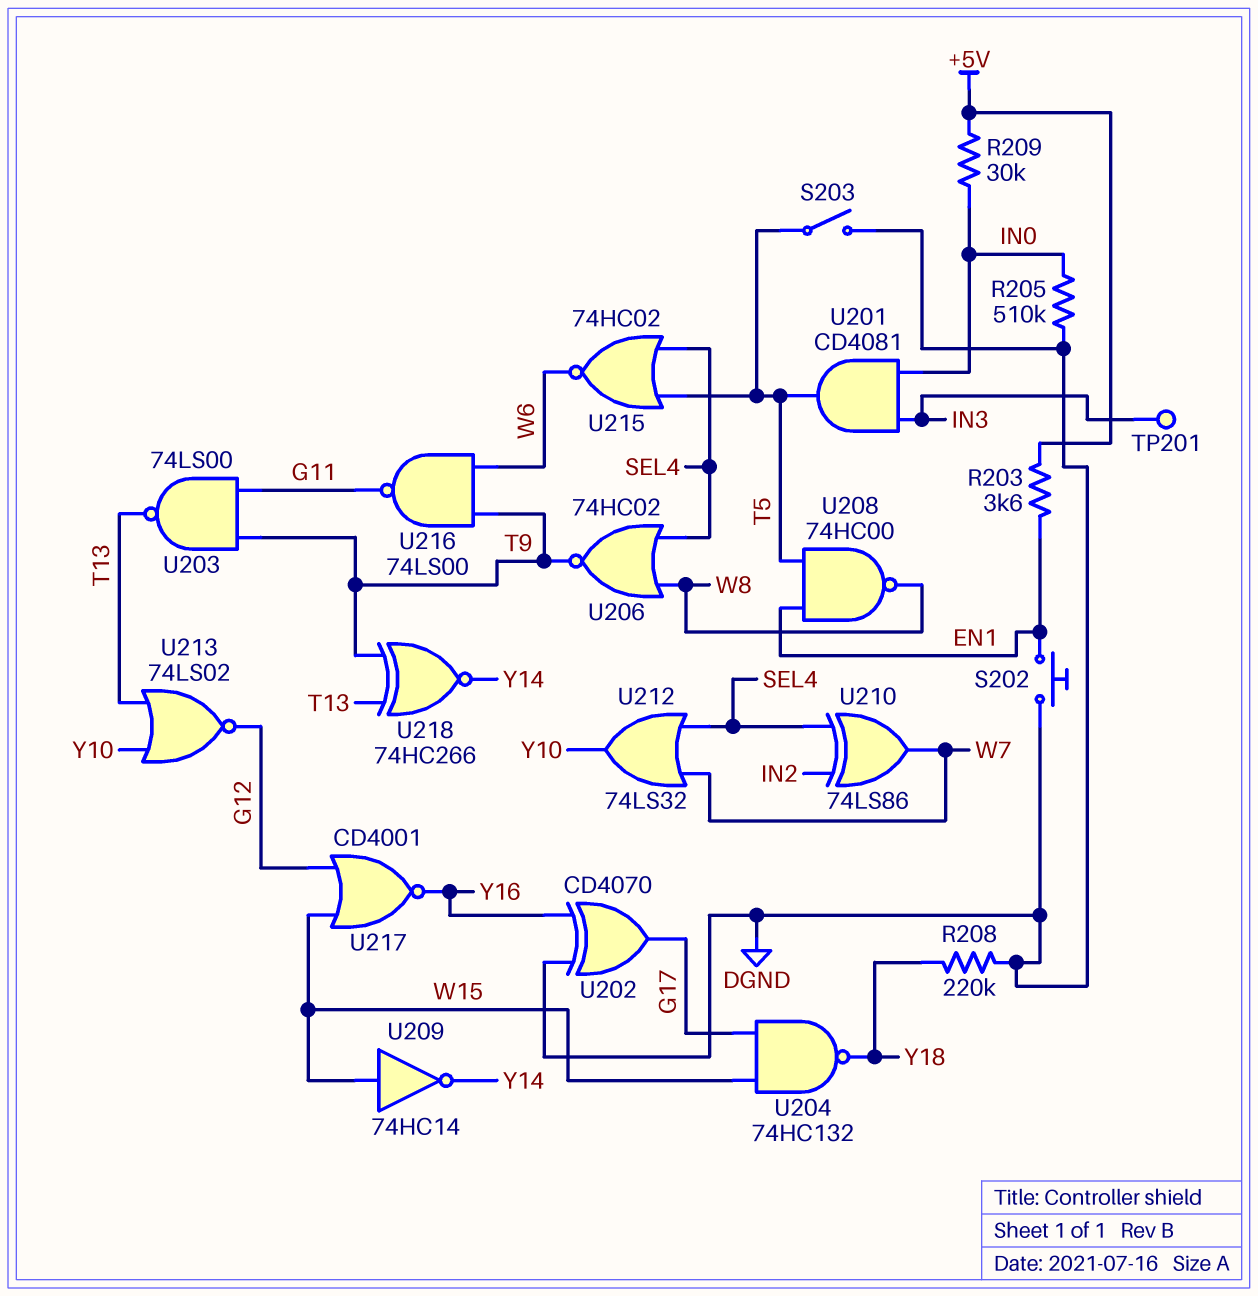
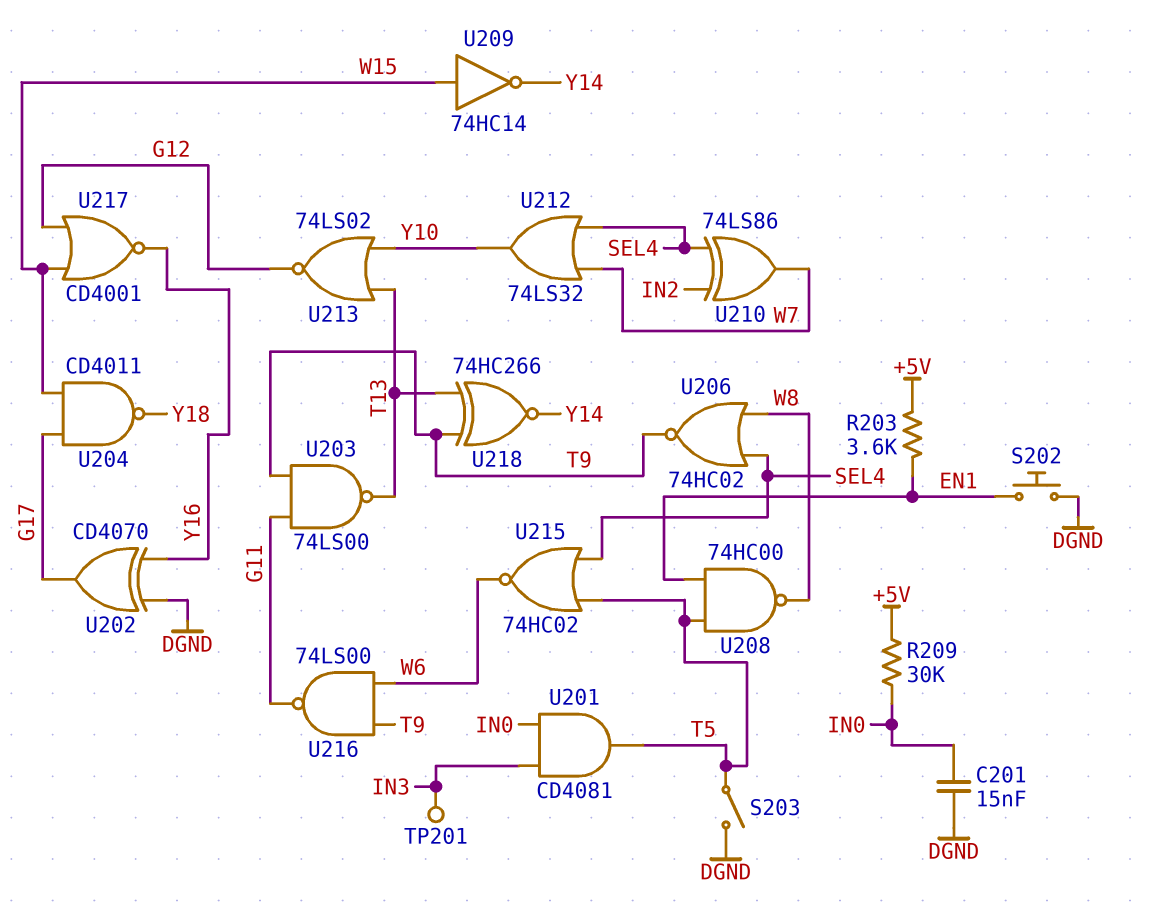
C201: none -> 15nF (DGND, IN0)
R205: 510k (DGND, IN0) -> none
R208: 220k (DGND, Y18) -> none
U204: NAND 74HC132 (in G17, in W15, out Y18) -> NAND CD4011 (in G17, in W15, out Y18)

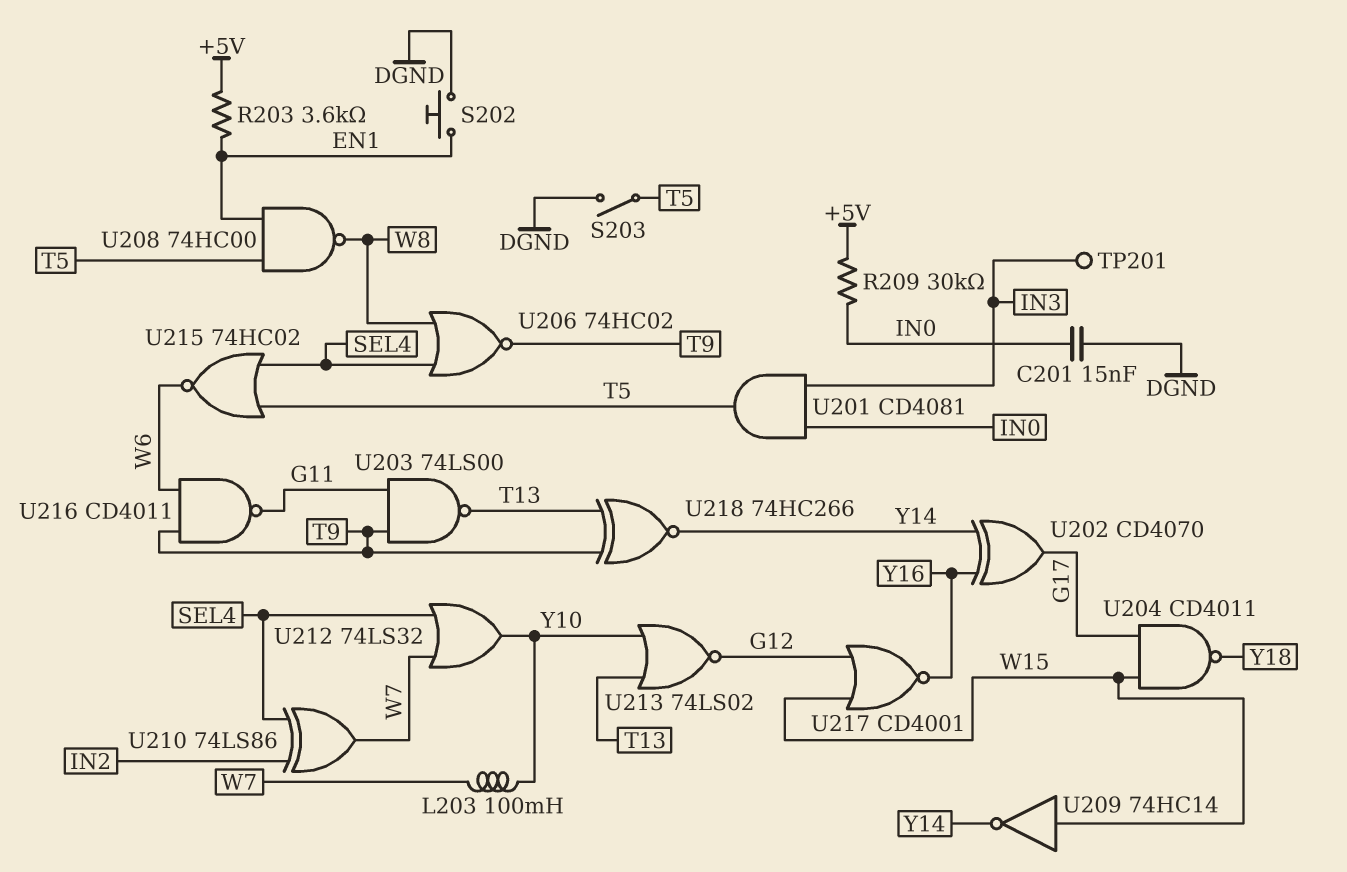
L203: none -> 100mH (W7, Y10)
U202: XOR CD4070 (in DGND, in Y16, out G17) -> XOR CD4070 (in Y14, in Y16, out G17)
U216: NAND 74LS00 (in T9, in W6, out G11) -> NAND CD4011 (in T9, in W6, out G11)

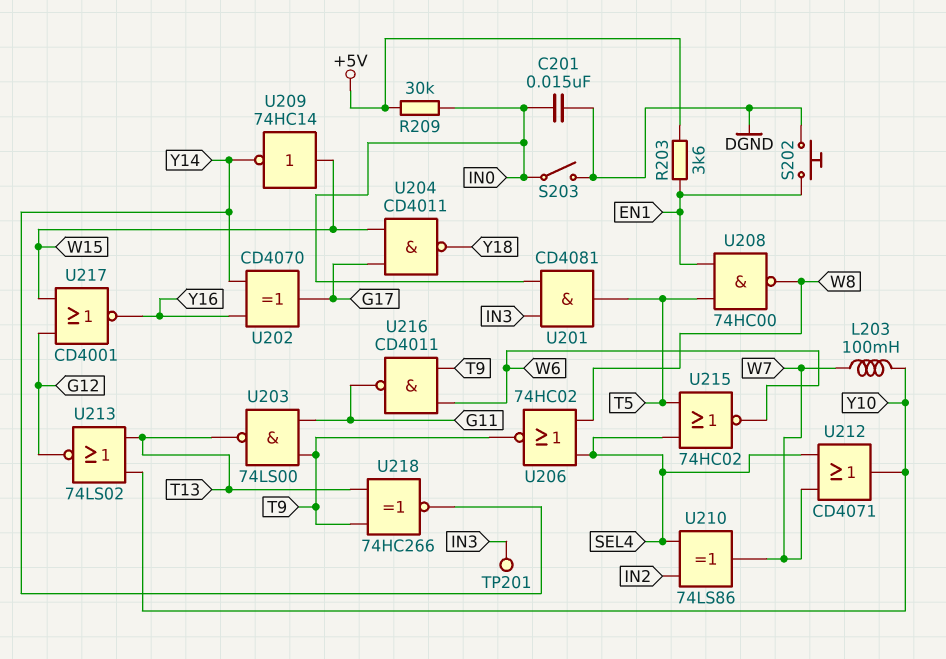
S203: switch (DGND, T5) -> switch (DGND, IN0)
U212: OR 74LS32 (in SEL4, in W7, out Y10) -> OR CD4071 (in SEL4, in W7, out Y10)

